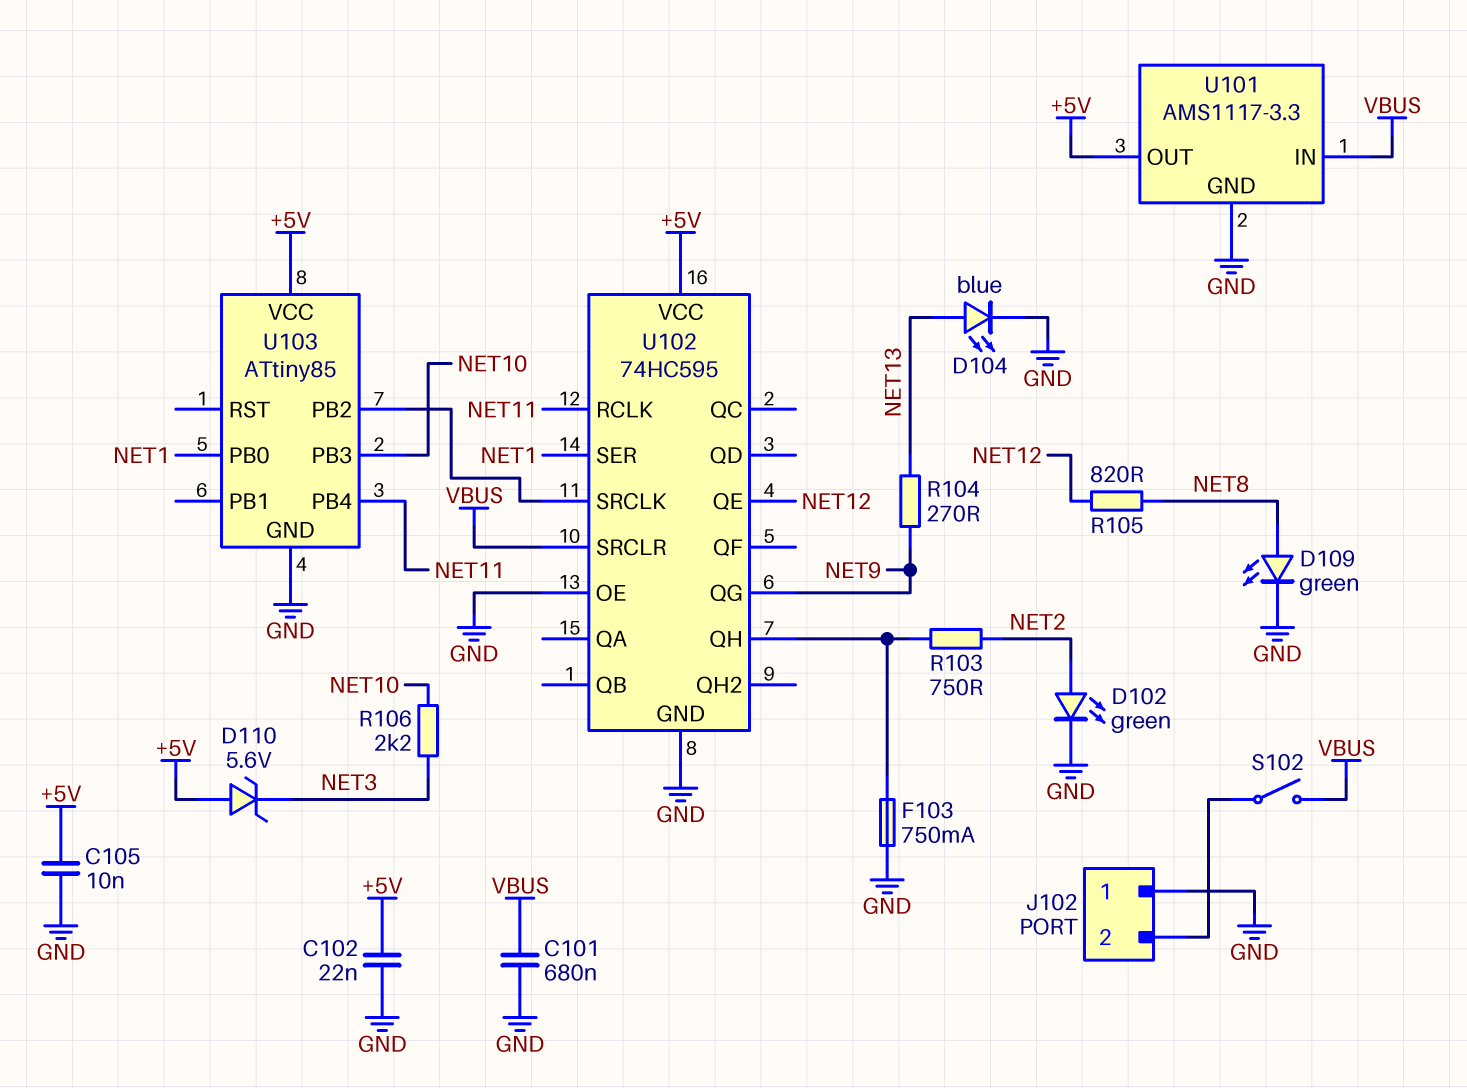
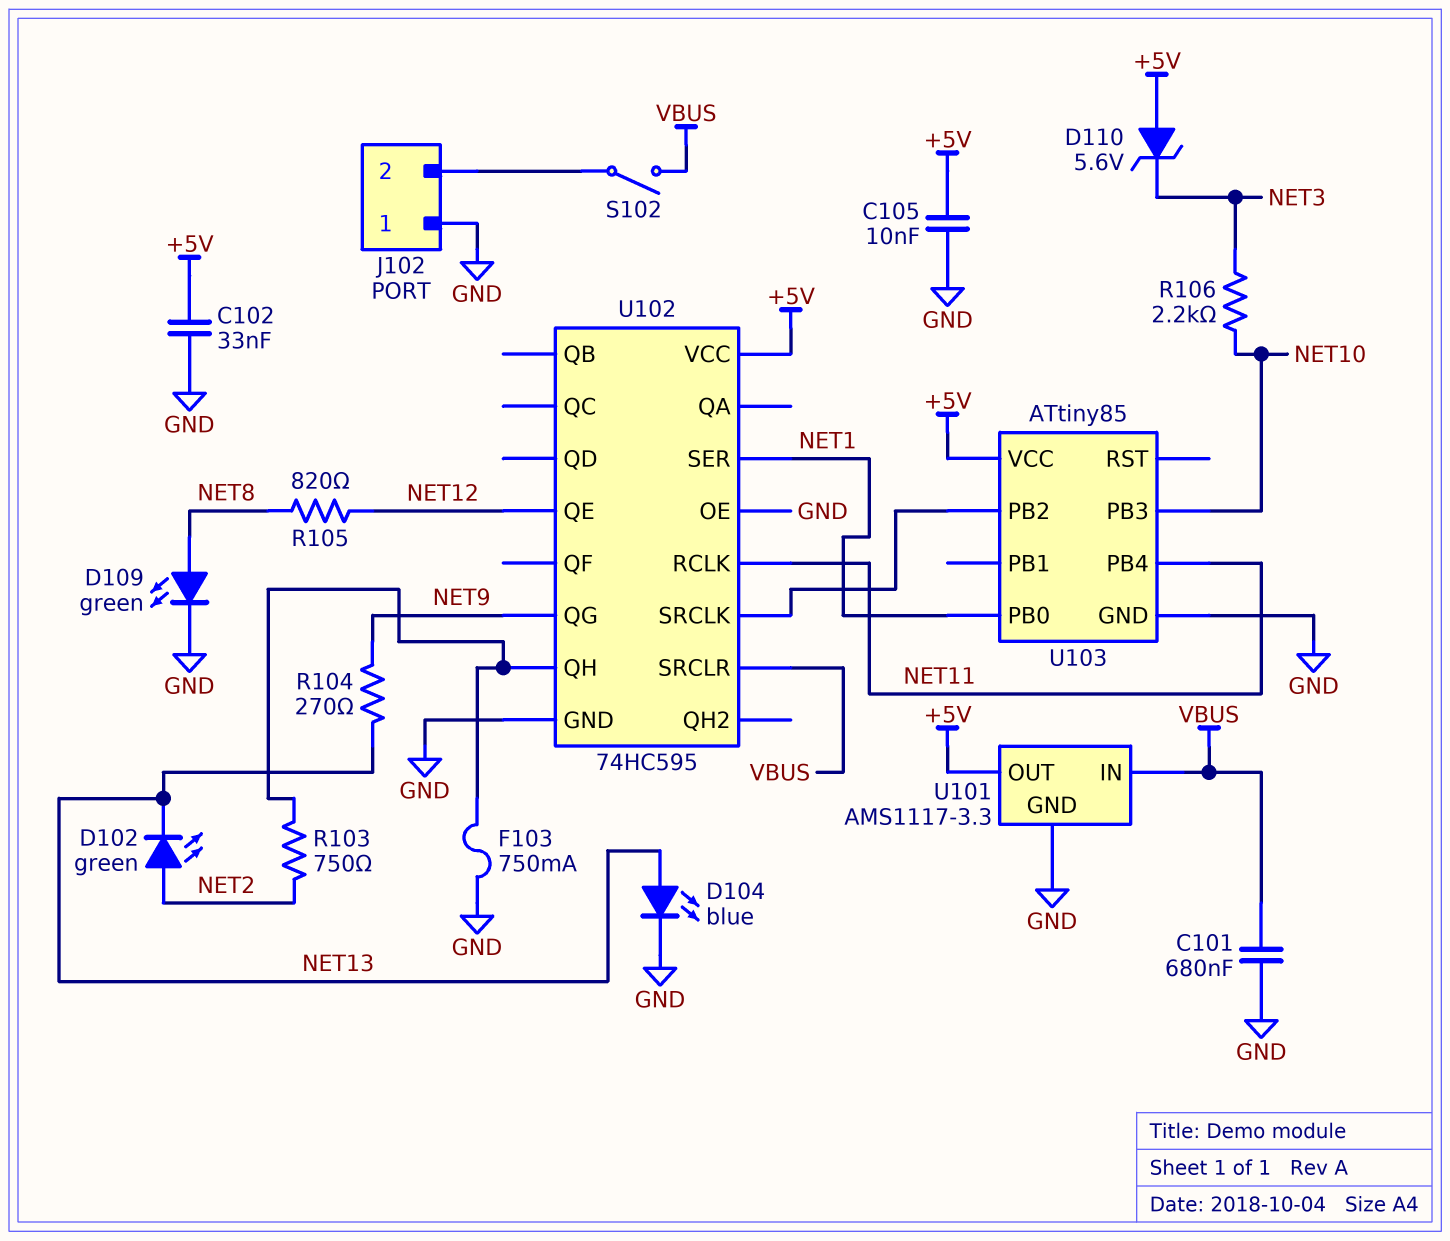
C102: 22nF (+5V, GND) -> 33nF (+5V, GND)
D102: LED green (A NET2, K GND) -> LED green (A NET2, K NET13)

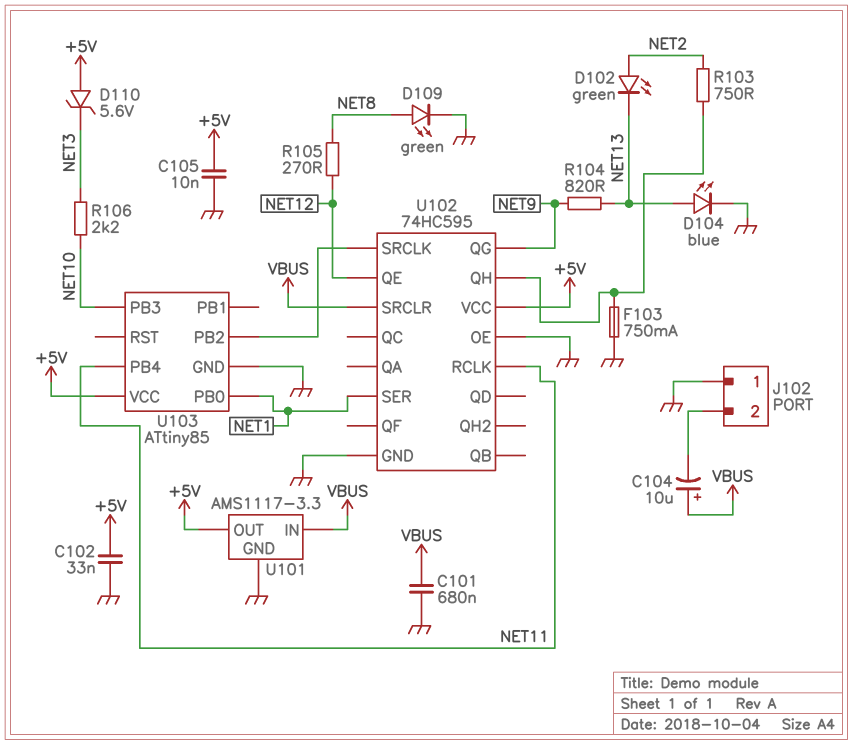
C104: none -> 10uF (plus VBUS, minus J102/2)
R104: 270 (NET9, NET13) -> 820 (NET9, NET13)
R105: 820 (NET8, NET12) -> 270 (NET8, NET12)
S102: switch (J102/2, VBUS) -> none

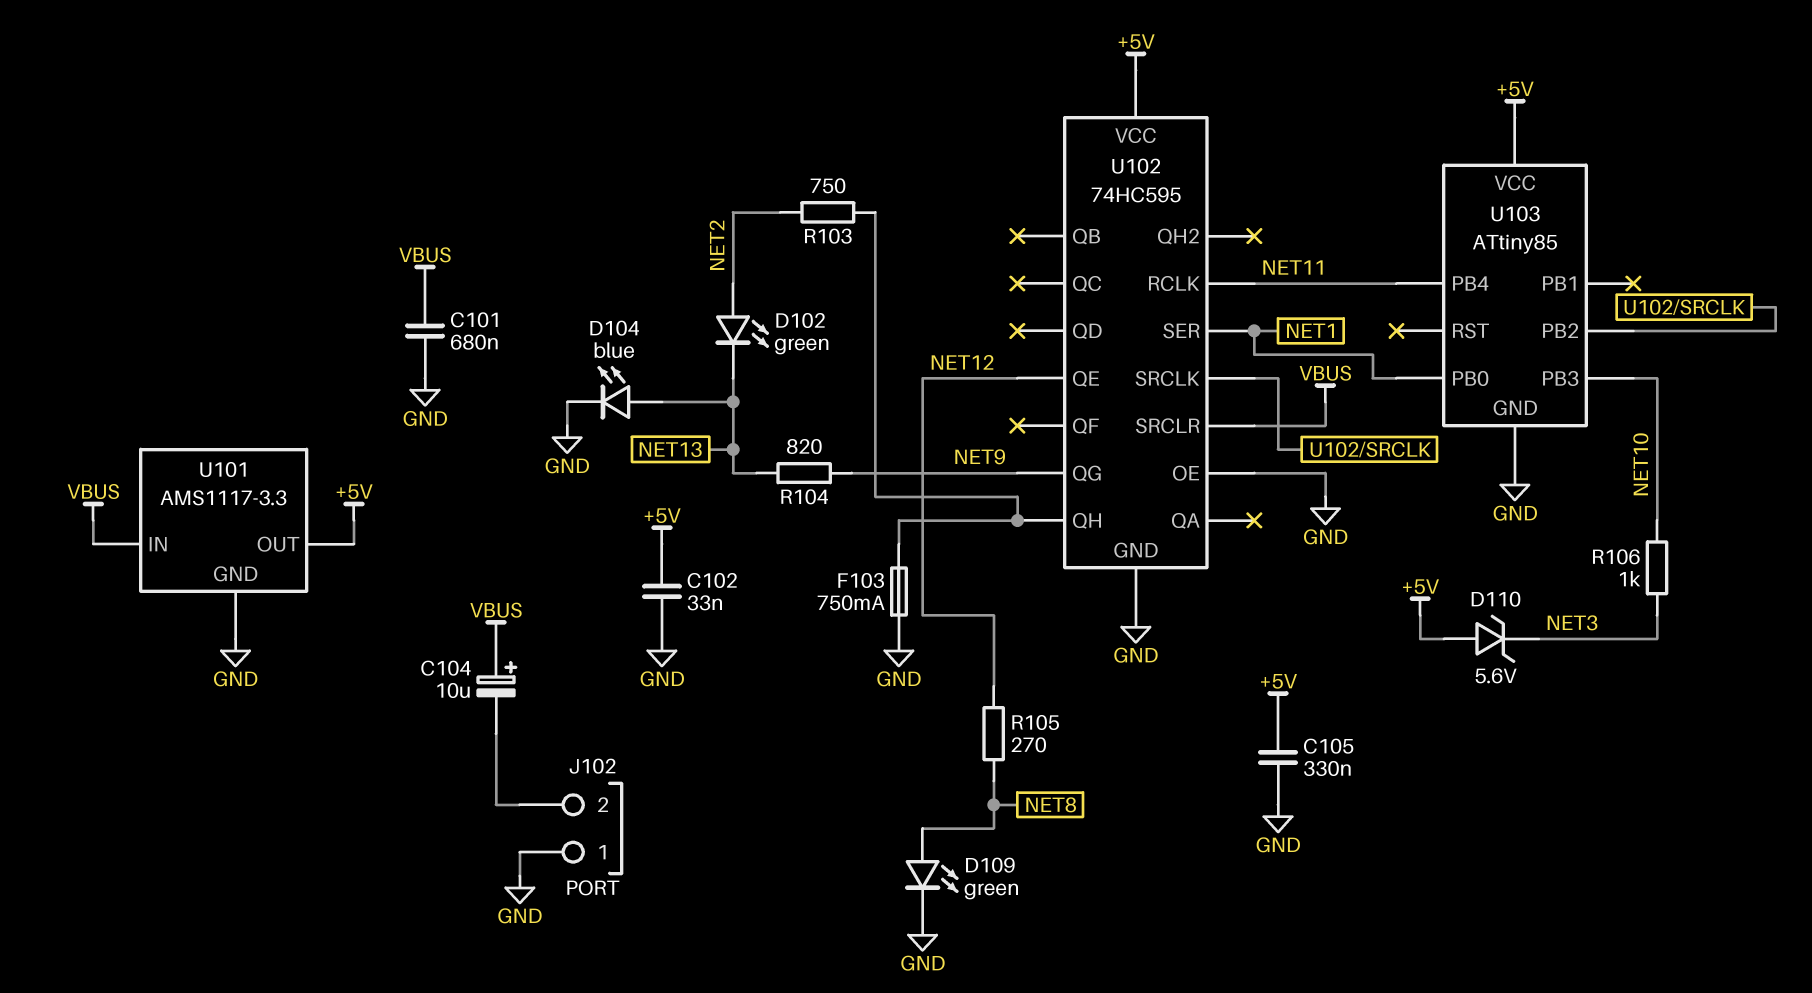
C105: 10nF (+5V, GND) -> 330nF (+5V, GND)
R106: 2.2k (NET3, NET10) -> 1k (NET3, NET10)

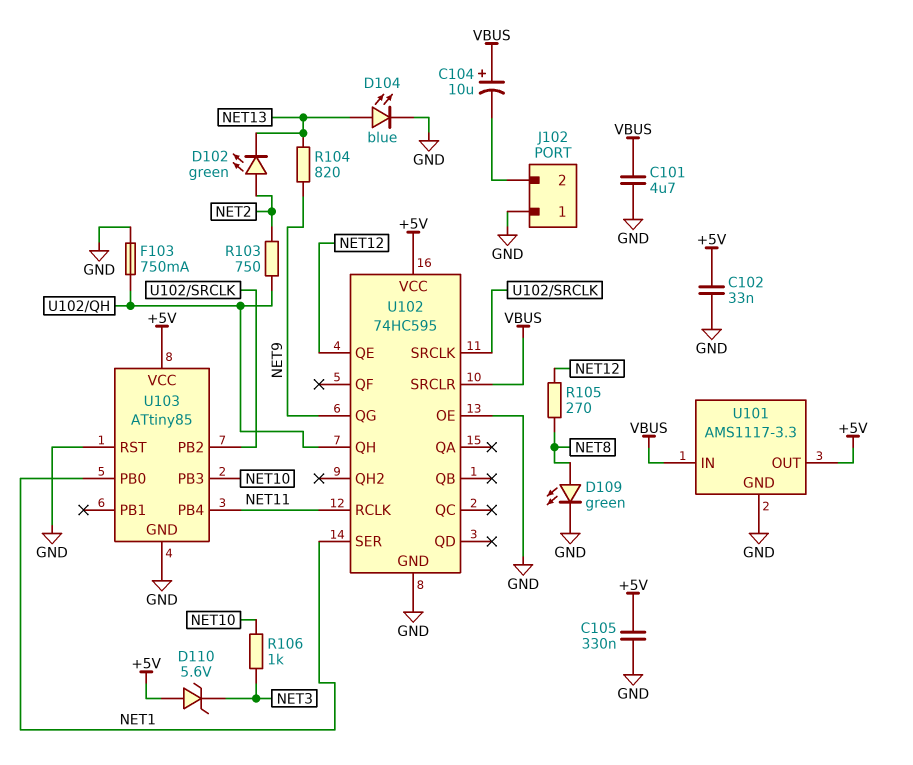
C101: 680nF (GND, VBUS) -> 4.7uF (GND, VBUS)
U103 pin RST: none -> GND

